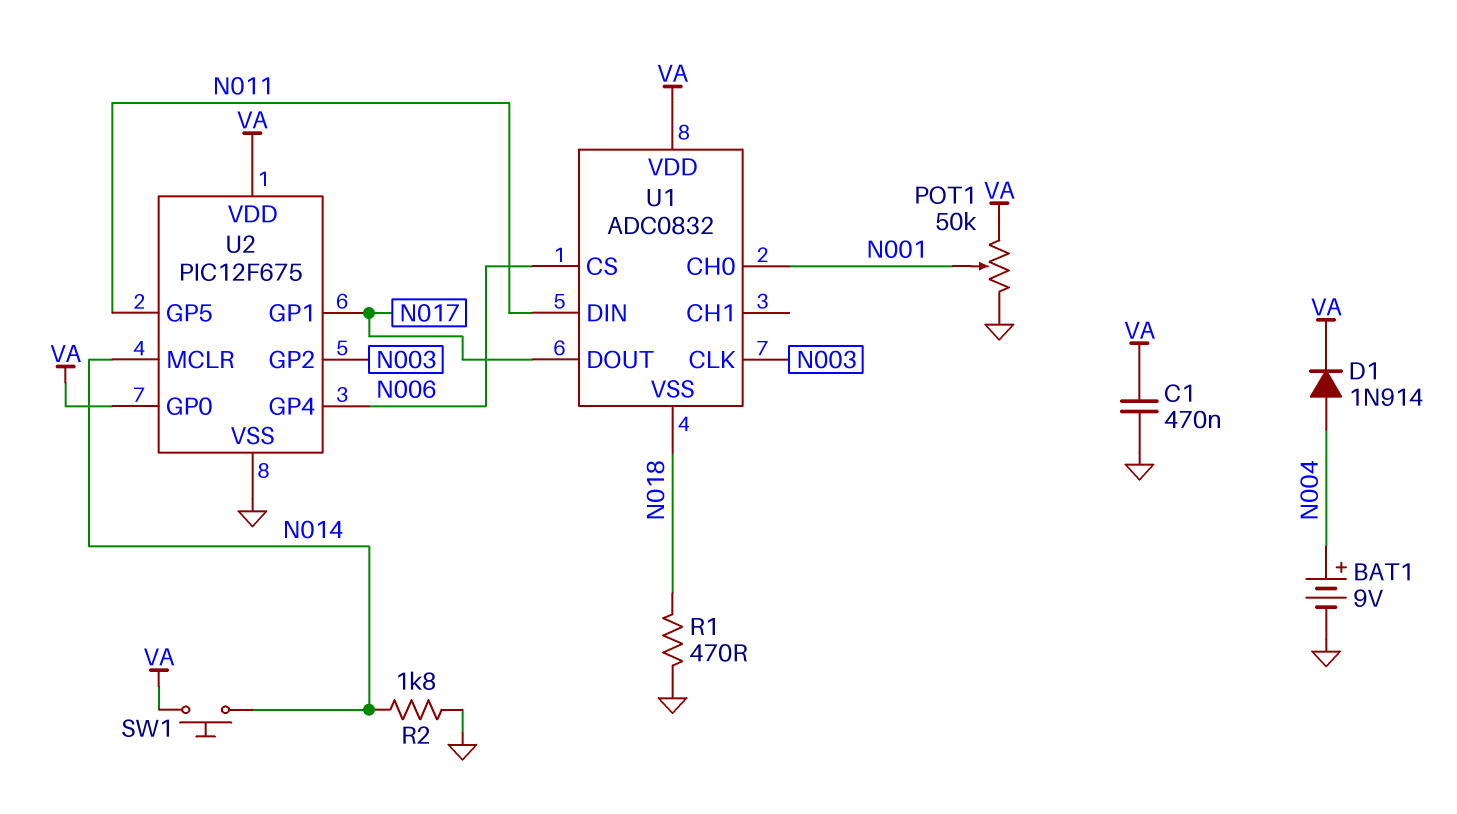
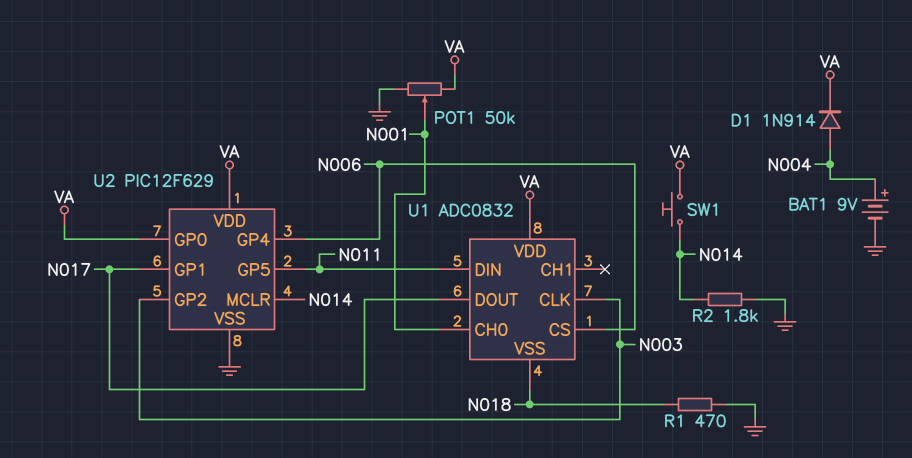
C1: 470nF (GND, VA) -> none
U2: PIC12F675 -> PIC12F629

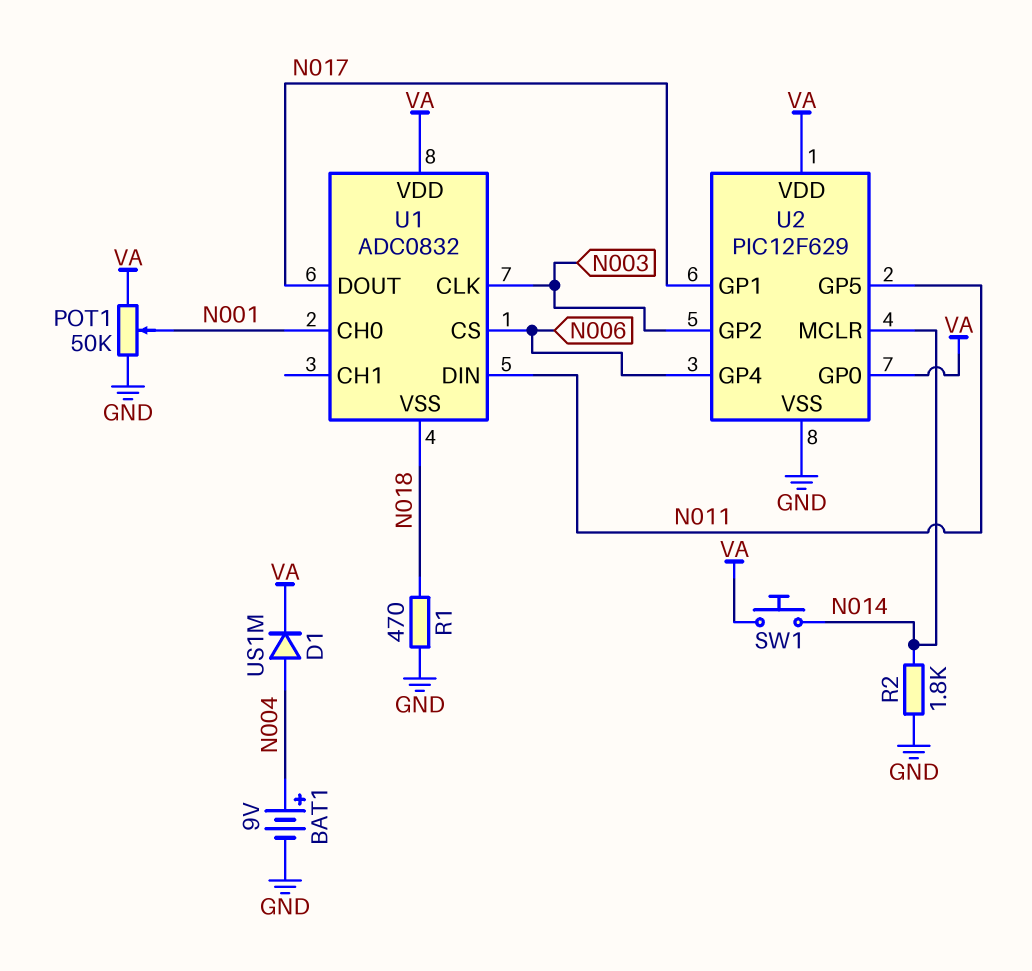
D1: diode 1N914 (A N004, K VA) -> diode US1M (A N004, K VA)

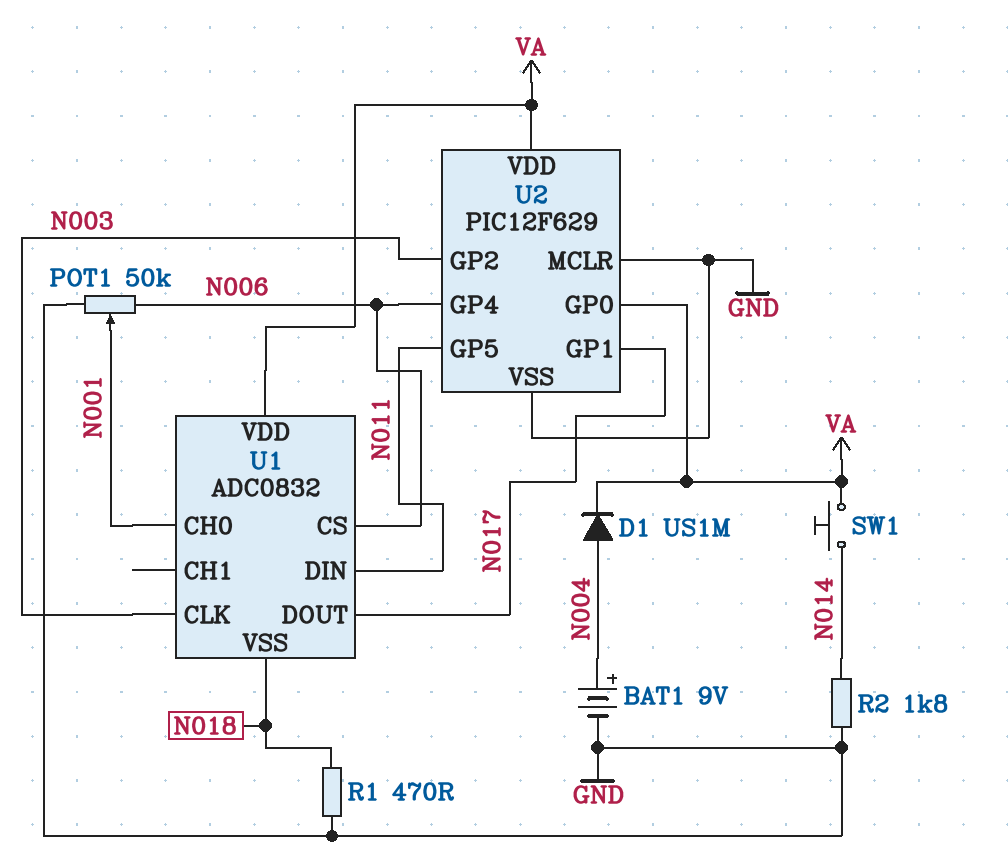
POT1: 50k (GND, VA, wiper N001) -> 50k (GND, N006, wiper N001)
U2 pin MCLR: N014 -> GND

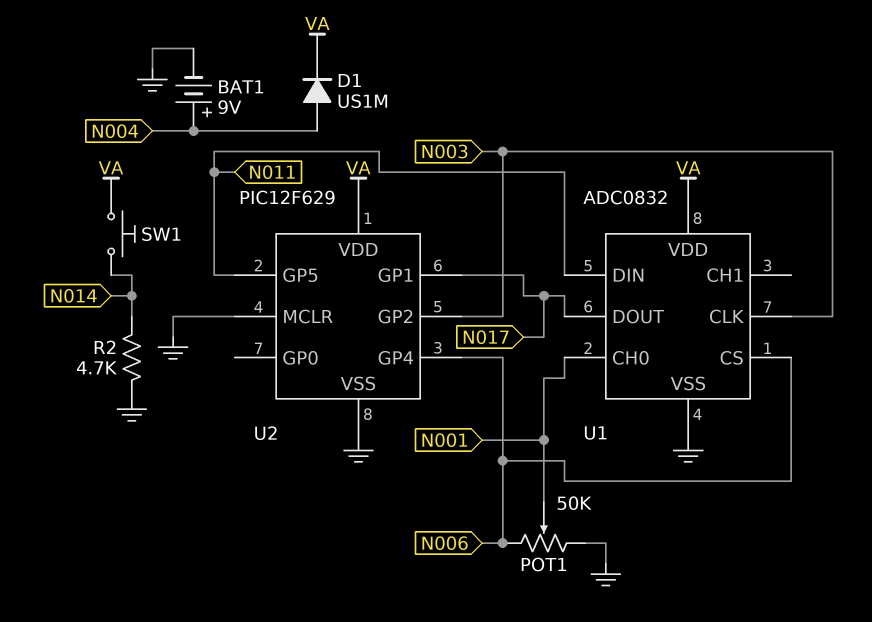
R1: 470 (GND, N018) -> none
R2: 1.8k (GND, N014) -> 4.7k (GND, N014)
U1 pin VSS: N018 -> GND
U2 pin GP0: VA -> none

